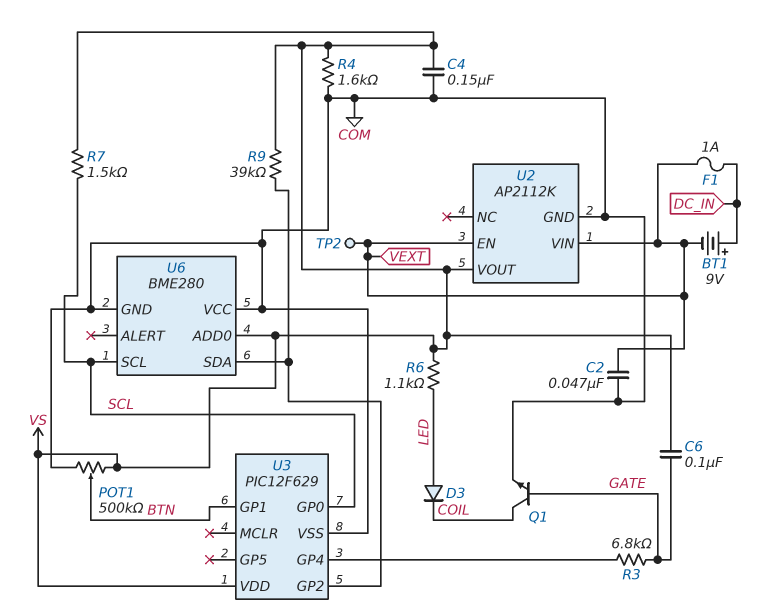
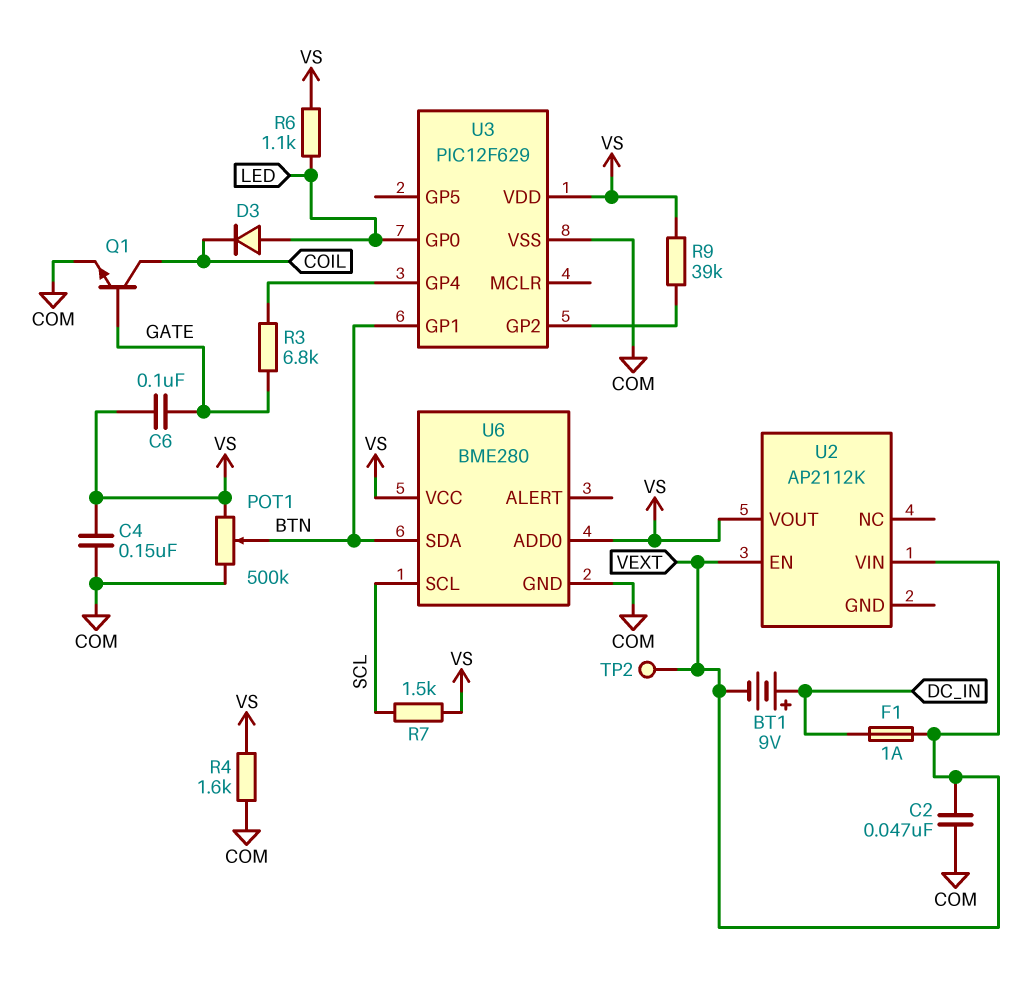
U2 pin GND: COM -> none
U3 pin GP0: SCL -> LED
U6 pin SDA: U3/GP2 -> BTN
U6 pin VCC: COM -> VS

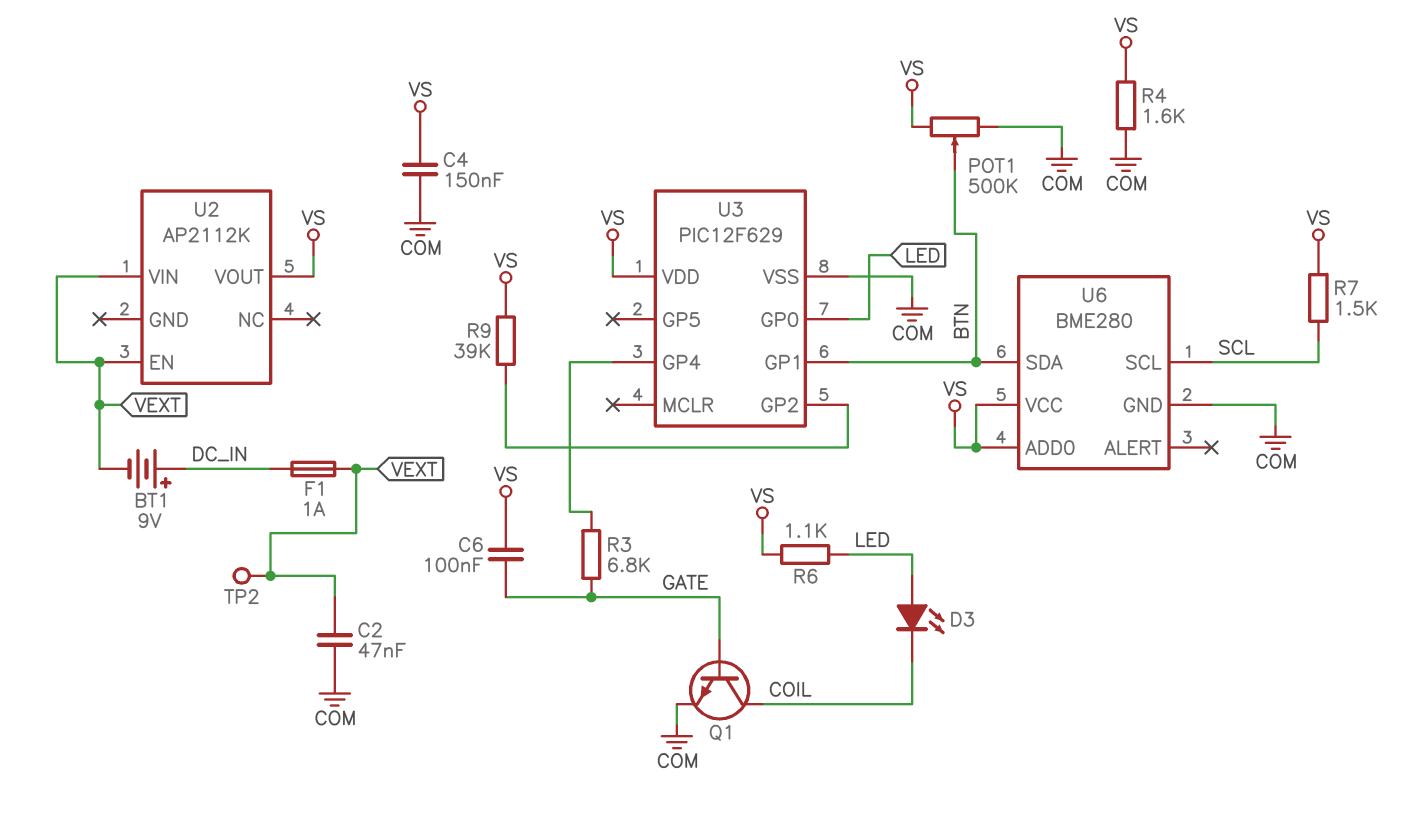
D3: diode (A LED, K COIL) -> LED (A LED, K COIL)

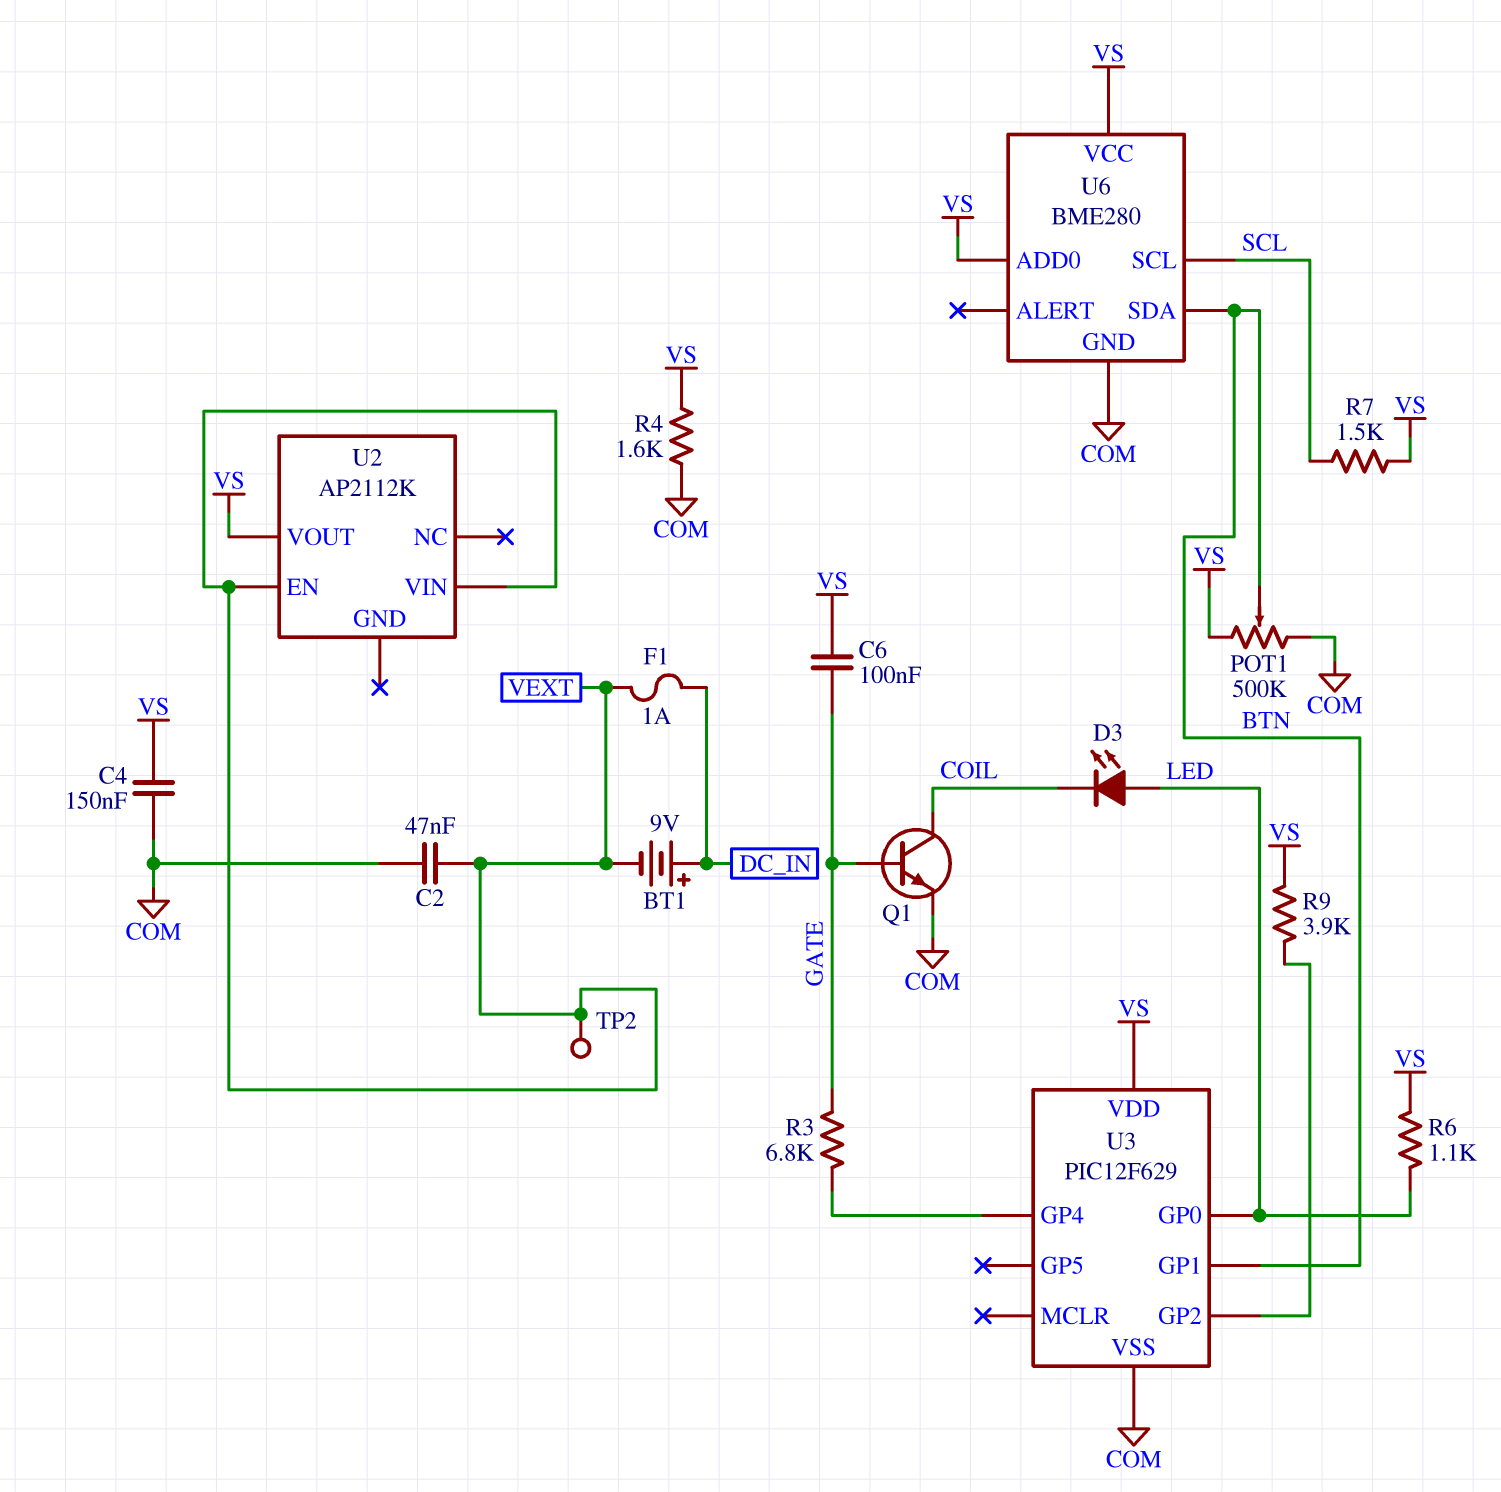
R9: 39k (U3/GP2, VS) -> 3.9k (U3/GP2, VS)

